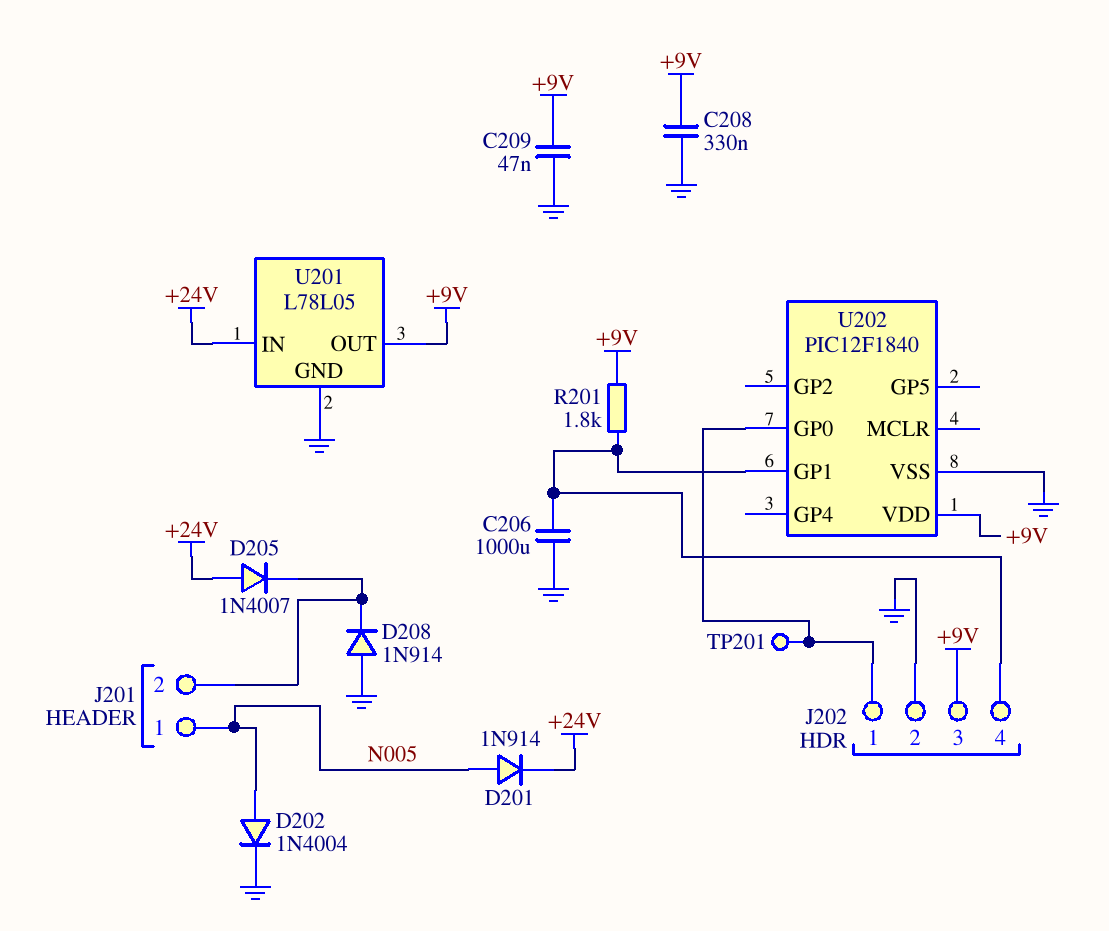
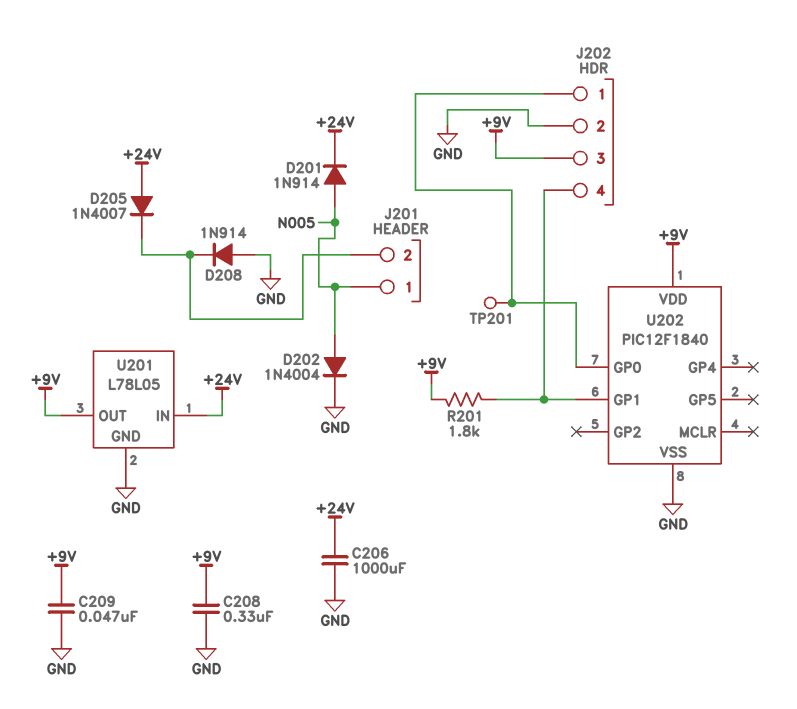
C206: 1000uF (GND, J202/4) -> 1000uF (+24V, GND)

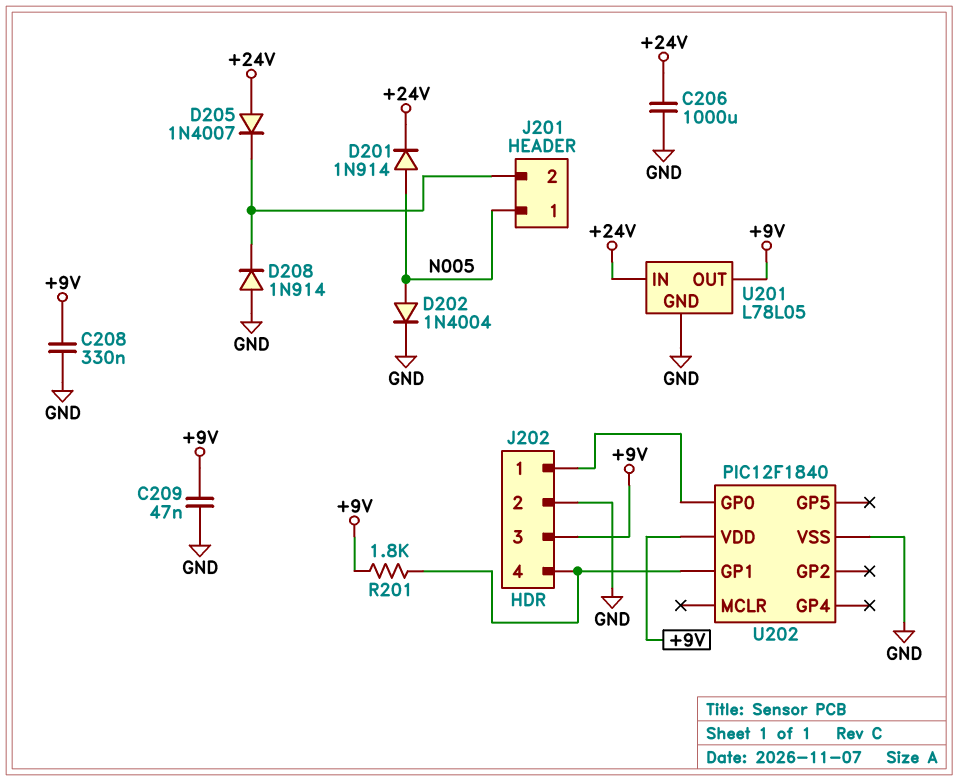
TP201: test point (J202/1) -> none

